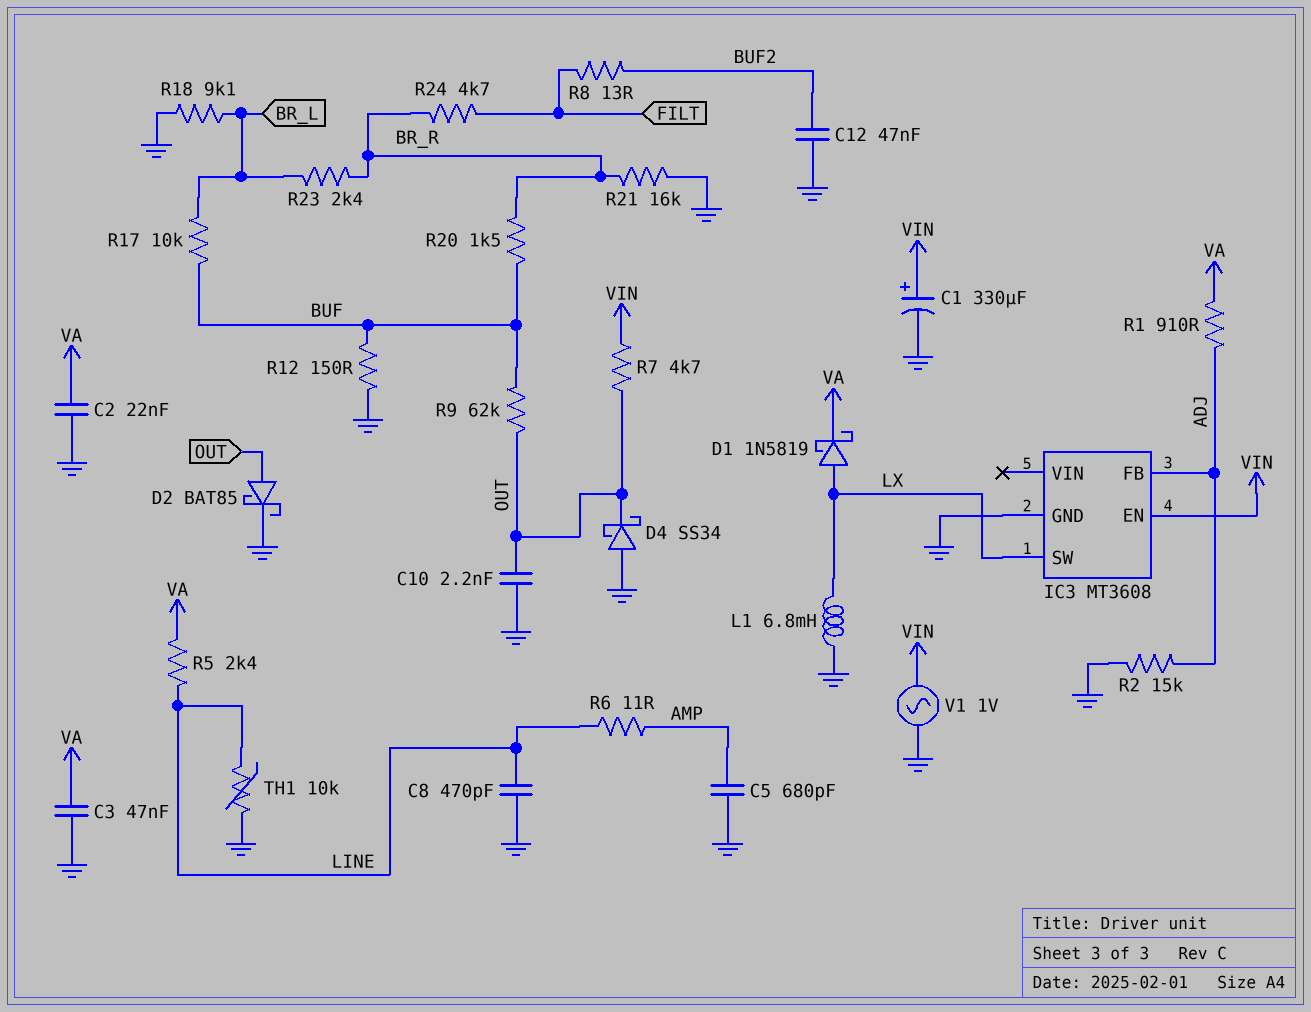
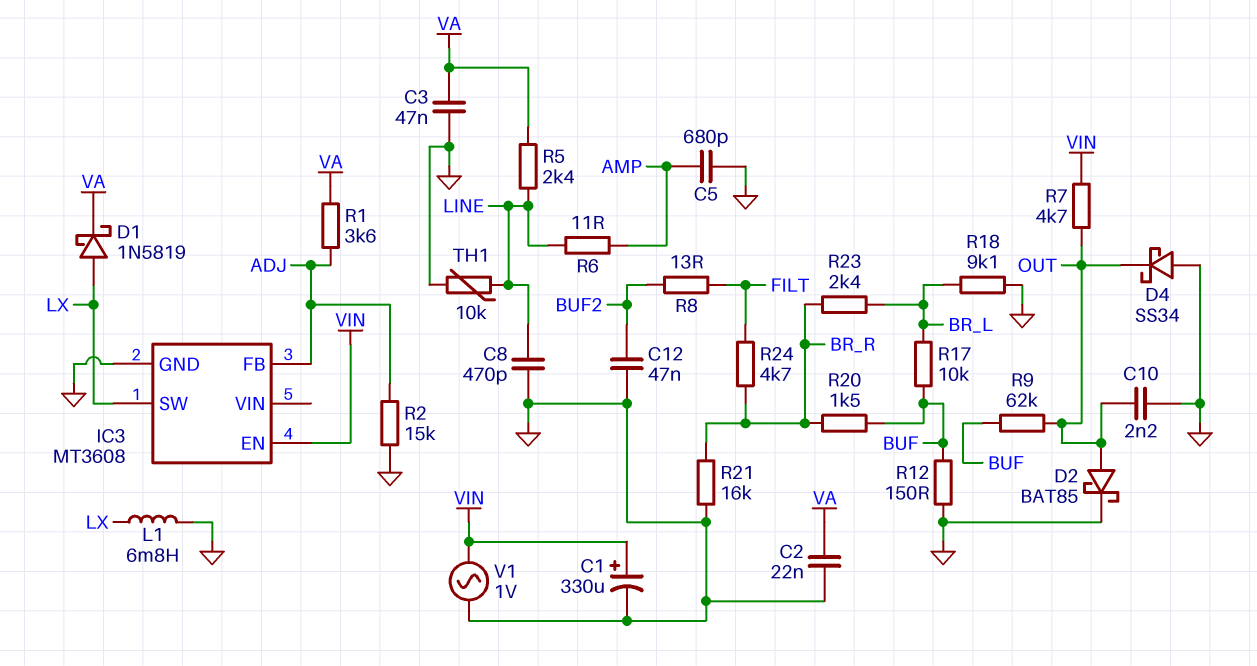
R1: 910 (ADJ, VA) -> 3.6k (ADJ, VA)

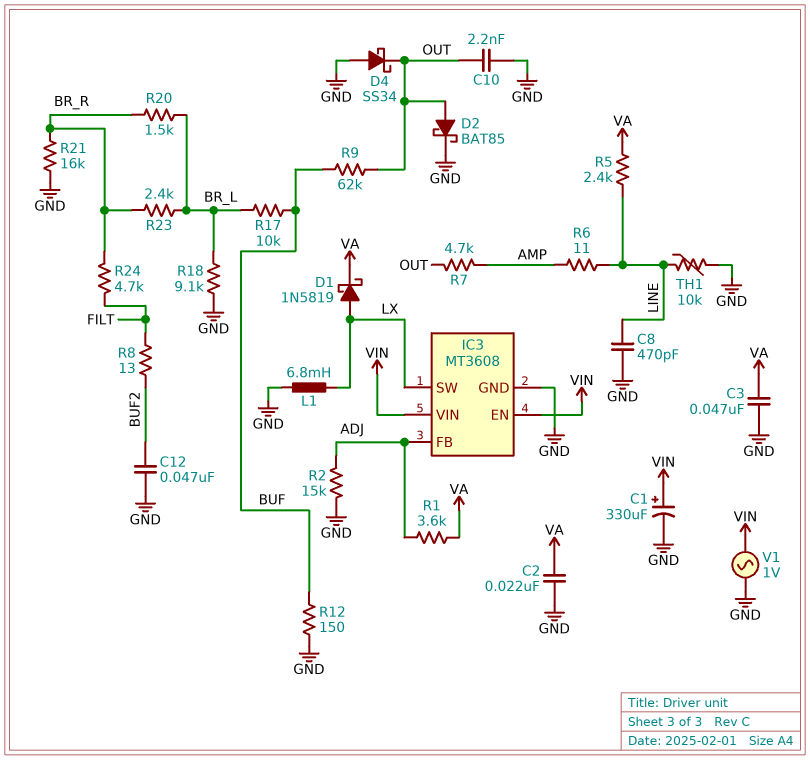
C5: 680pF (AMP, GND) -> none
IC3 pin VIN: none -> VIN
R7: 4.7k (OUT, VIN) -> 4.7k (AMP, OUT)
R20: 1.5k (BR_R, BUF) -> 1.5k (BR_L, BR_R)

